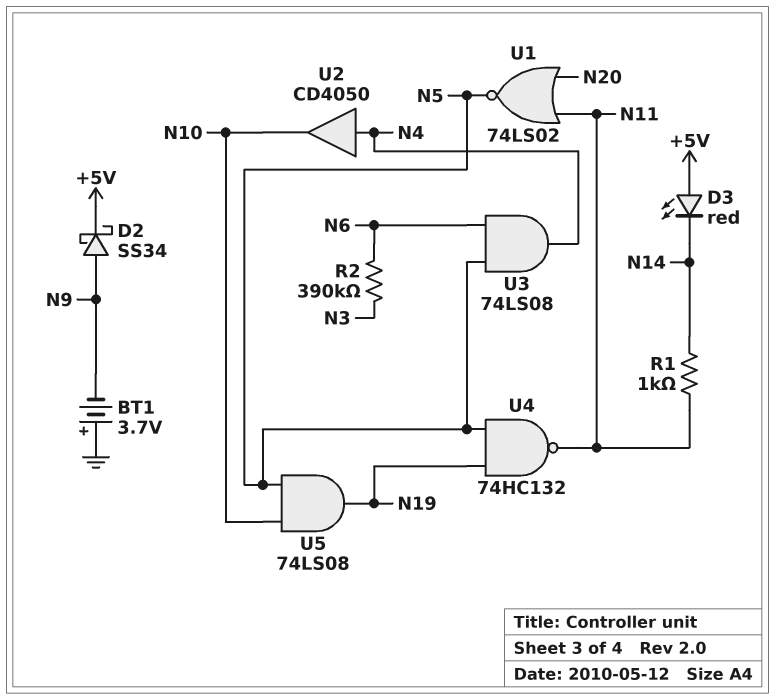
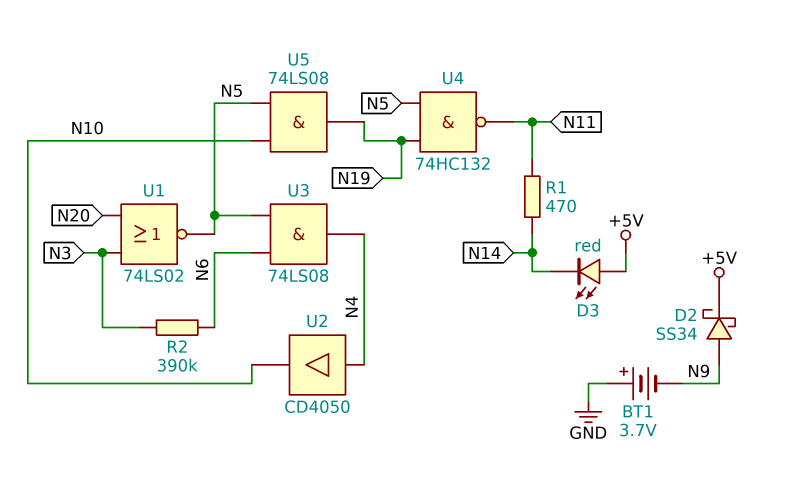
R1: 1k (N11, N14) -> 470 (N11, N14)
U1: NOR 74LS02 (in N11, in N20, out N5) -> NOR 74LS02 (in N3, in N20, out N5)

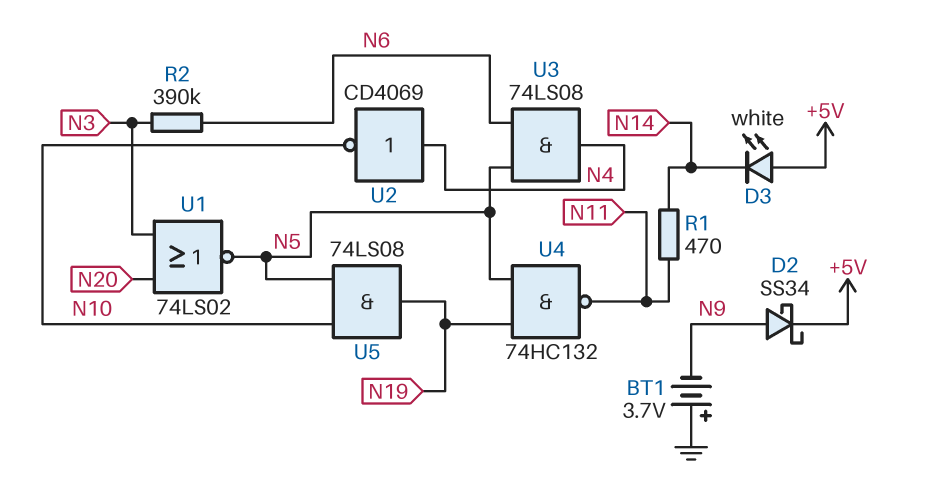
D3: LED red (A +5V, K N14) -> LED white (A +5V, K N14)
U2: buffer CD4050 (in N4, out N10) -> NOT CD4069 (in N4, out N10)

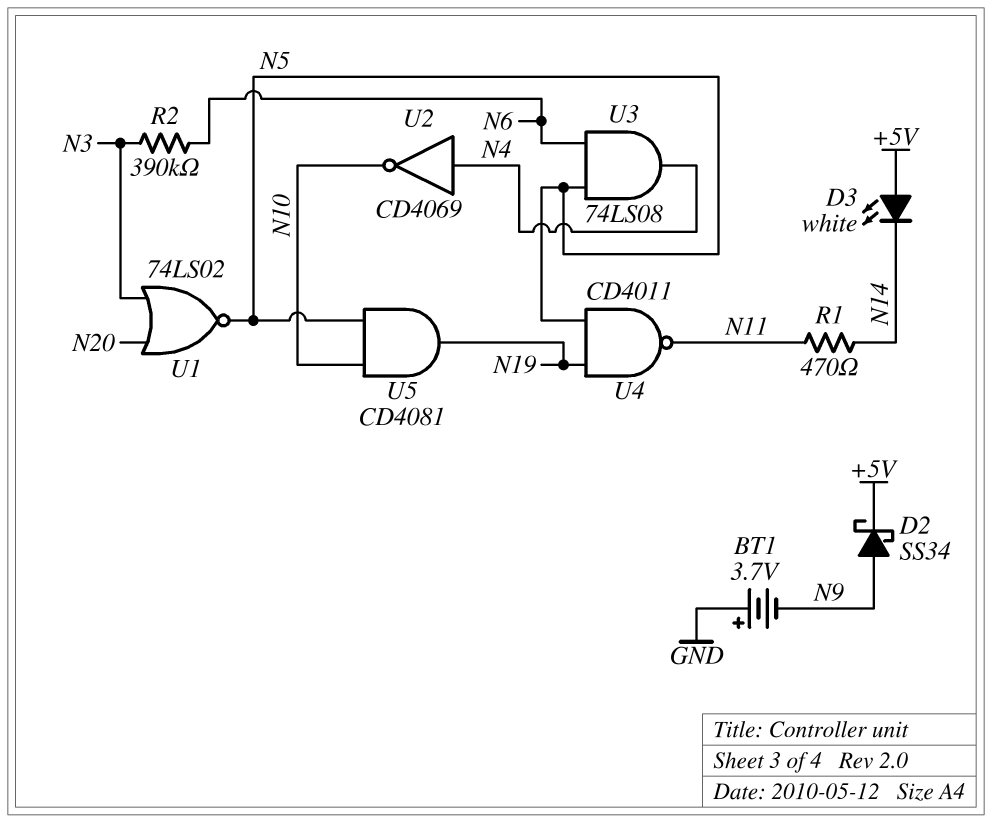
U4: NAND 74HC132 (in N5, in N19, out N11) -> NAND CD4011 (in N5, in N19, out N11)
U5: AND 74LS08 (in N5, in N10, out N19) -> AND CD4081 (in N5, in N10, out N19)

